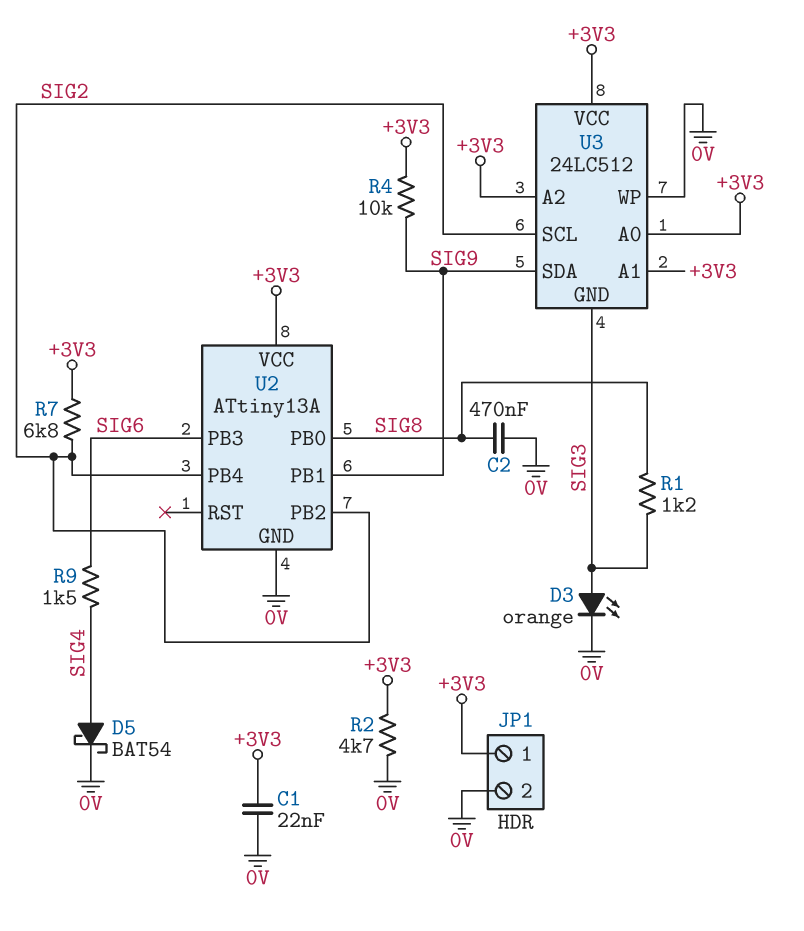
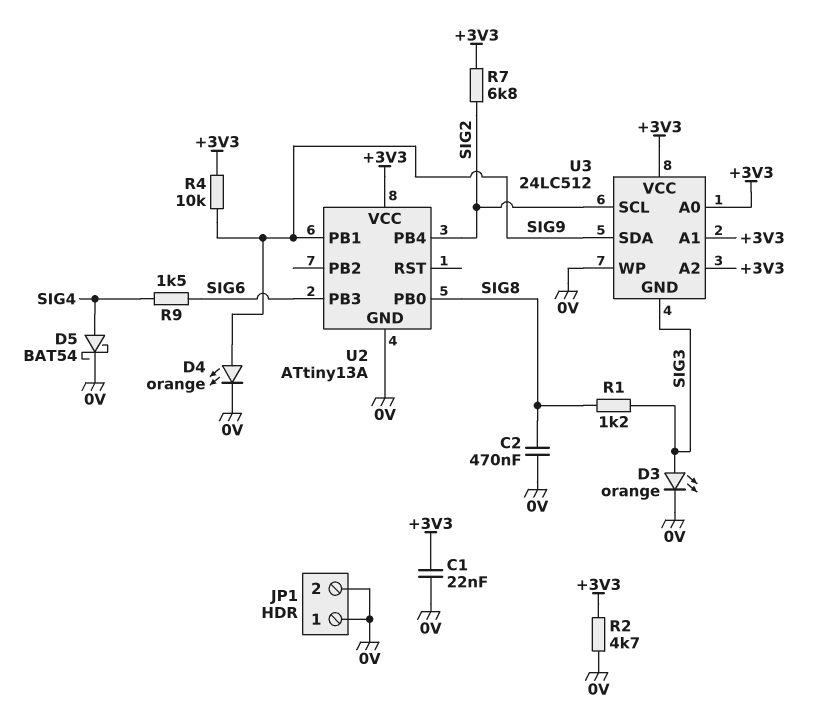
D4: none -> LED orange (A SIG9, K 0V)
JP1 pin 1: +3V3 -> 0V
U2 pin PB2: SIG2 -> none

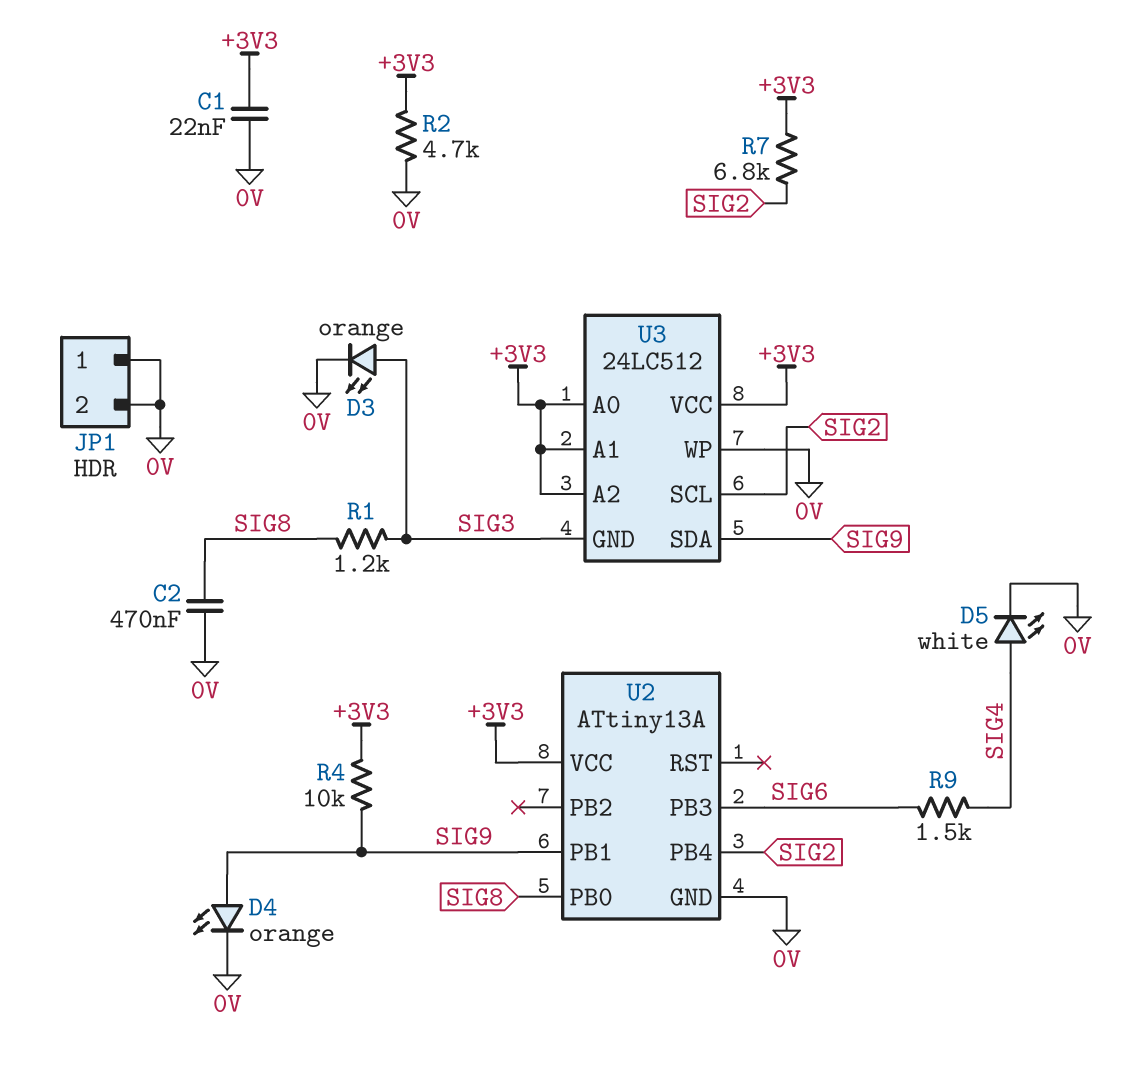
D5: schottky BAT54 (A SIG4, K 0V) -> LED white (A SIG4, K 0V)

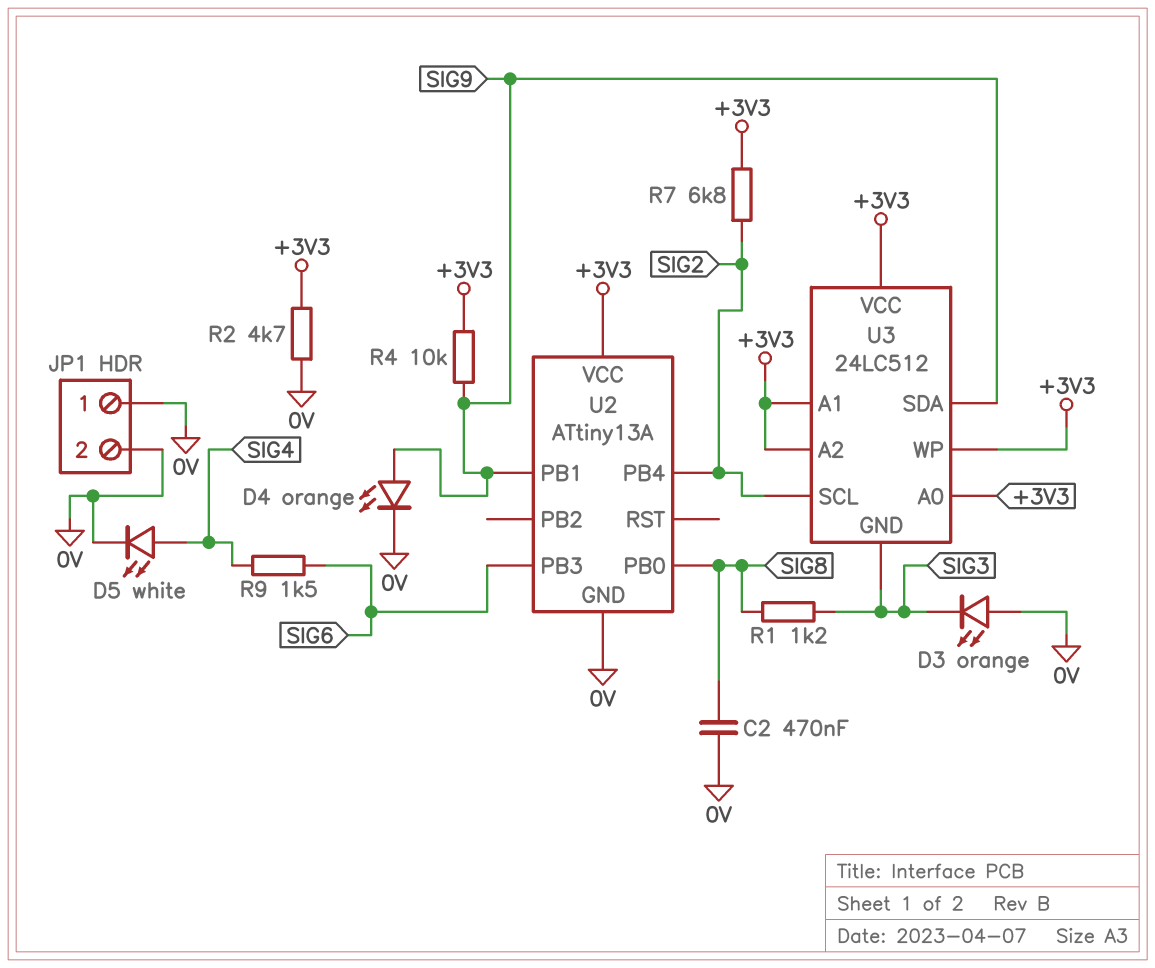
C1: 22nF (+3V3, 0V) -> none
D3: LED orange (A SIG3, K 0V) -> LED orange (A 0V, K SIG3)
U3 pin WP: 0V -> +3V3

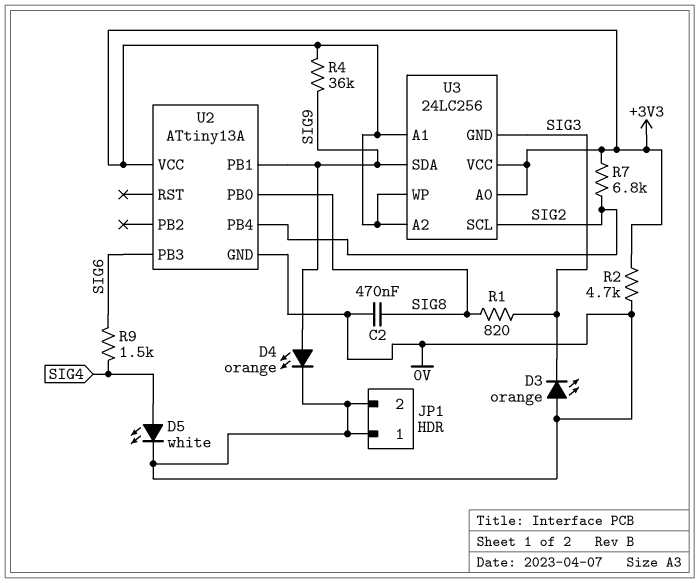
R1: 1.2k (SIG3, SIG8) -> 820 (SIG3, SIG8)
R4: 10k (+3V3, SIG9) -> 36k (+3V3, SIG9)
U3: 24LC512 -> 24LC256

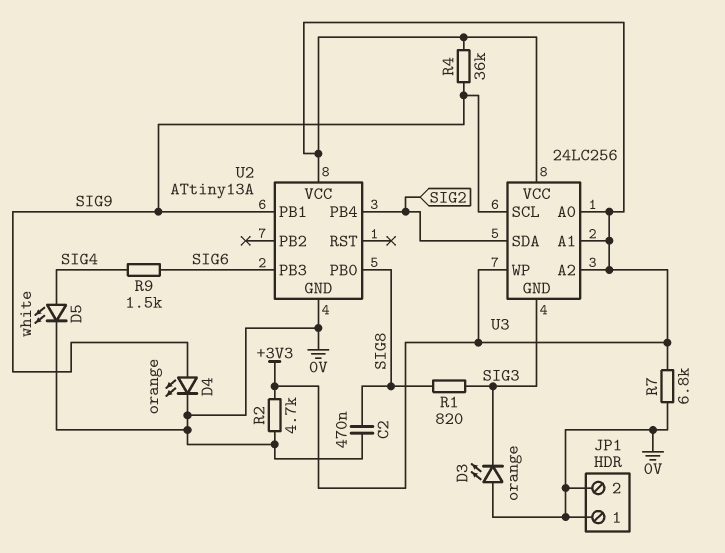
R7: 6.8k (+3V3, SIG2) -> 6.8k (+3V3, 0V)
U3 pin SCL: SIG2 -> SIG9
U3 pin SDA: SIG9 -> SIG2

